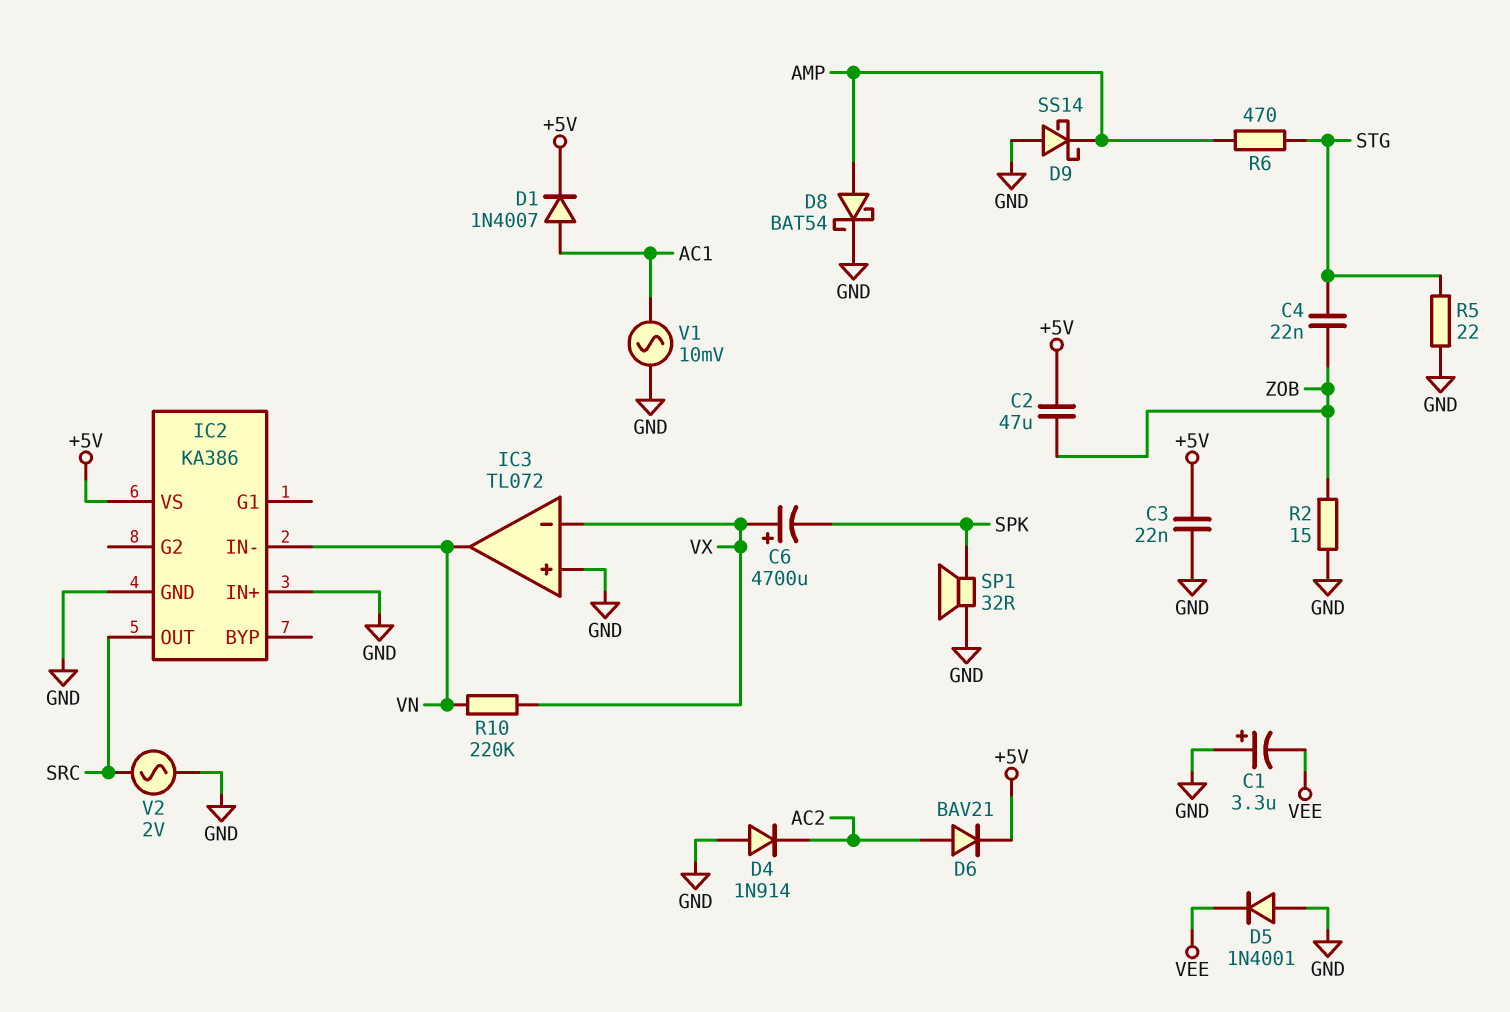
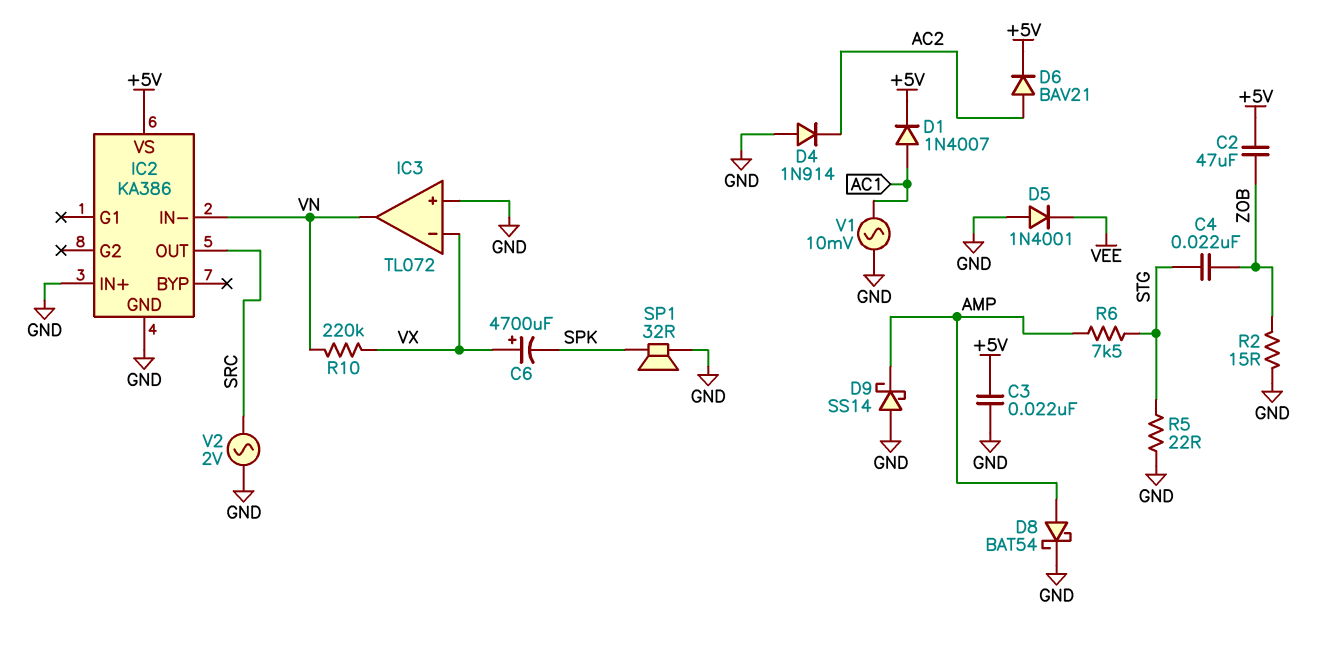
C1: 3.3uF (plus GND, minus VEE) -> none
R6: 470 (AMP, STG) -> 7.5k (AMP, STG)

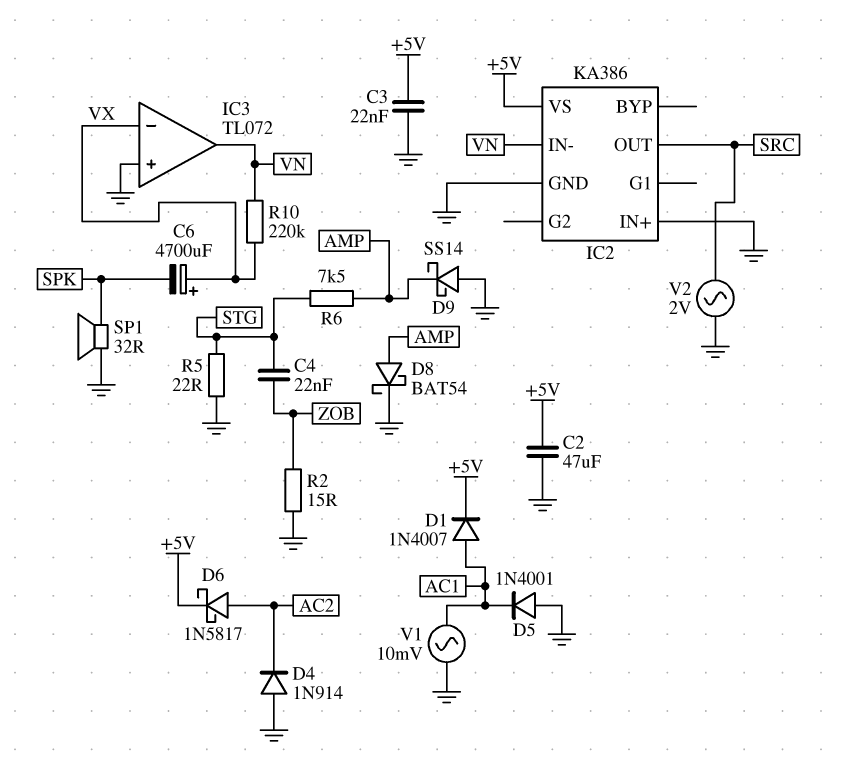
C2: 47uF (+5V, ZOB) -> 47uF (+5V, GND)
D5: diode 1N4001 (A GND, K VEE) -> diode 1N4001 (A GND, K AC1)
D6: diode BAV21 (A AC2, K +5V) -> schottky 1N5817 (A AC2, K +5V)

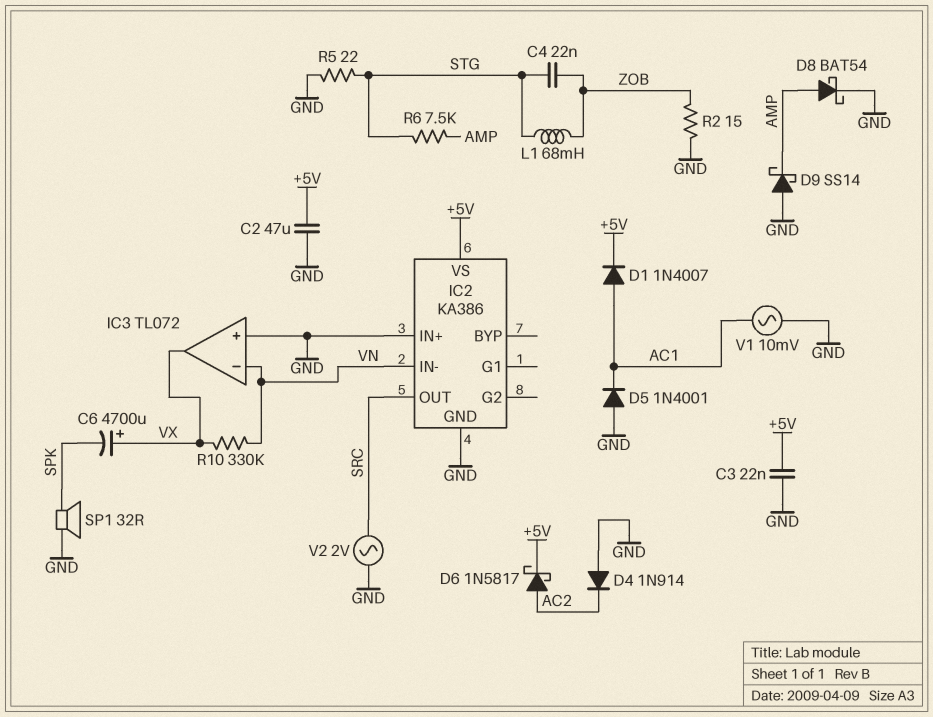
IC3 pin in-: VX -> VN
IC3 pin out: VN -> VX
L1: none -> 68mH (STG, ZOB)
R10: 220k (VN, VX) -> 330k (VN, VX)

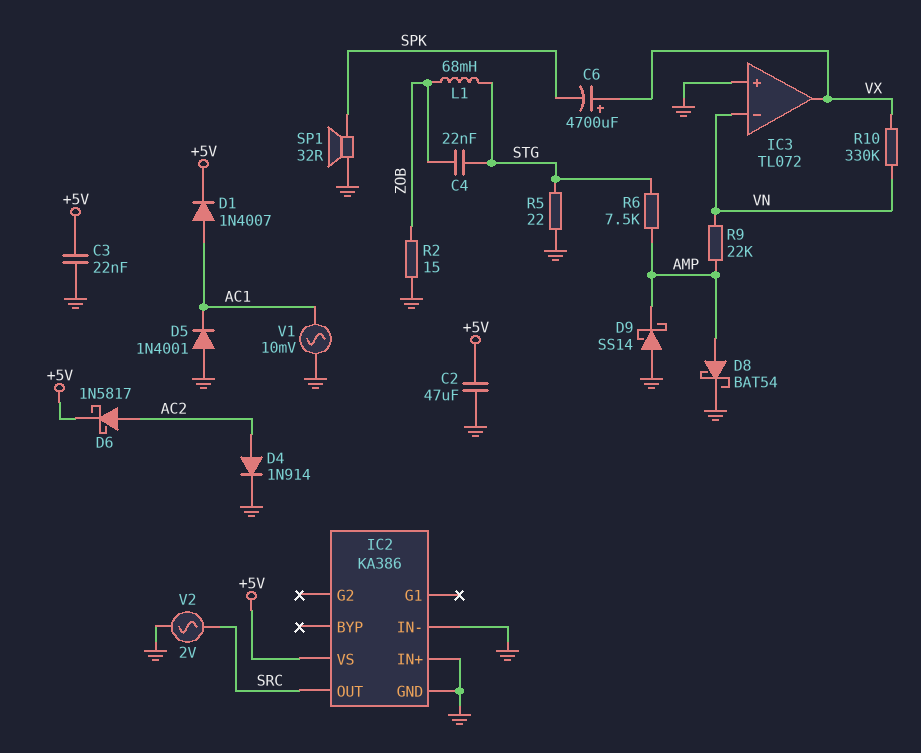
D4: diode 1N914 (A GND, K AC2) -> diode 1N914 (A AC2, K GND)
IC2 pin IN-: VN -> GND
R9: none -> 22k (AMP, VN)

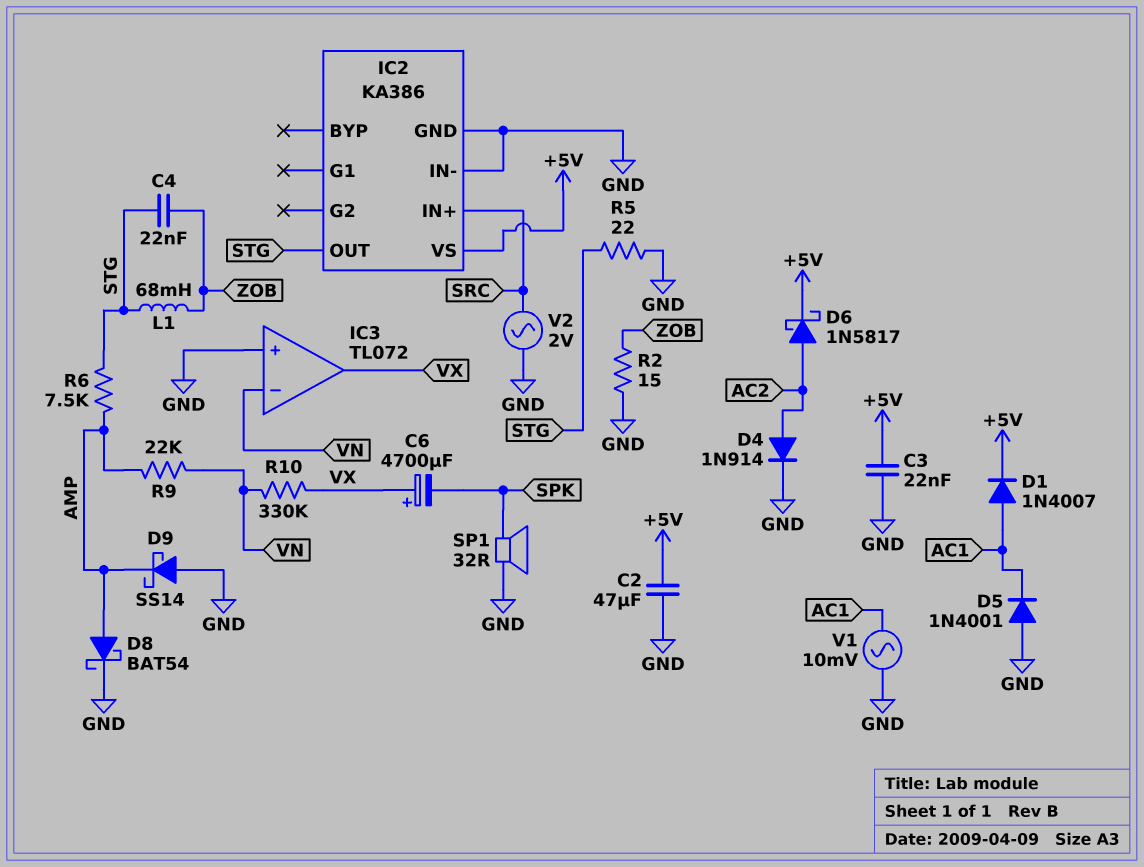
IC2 pin IN+: GND -> SRC
IC2 pin OUT: SRC -> STG

